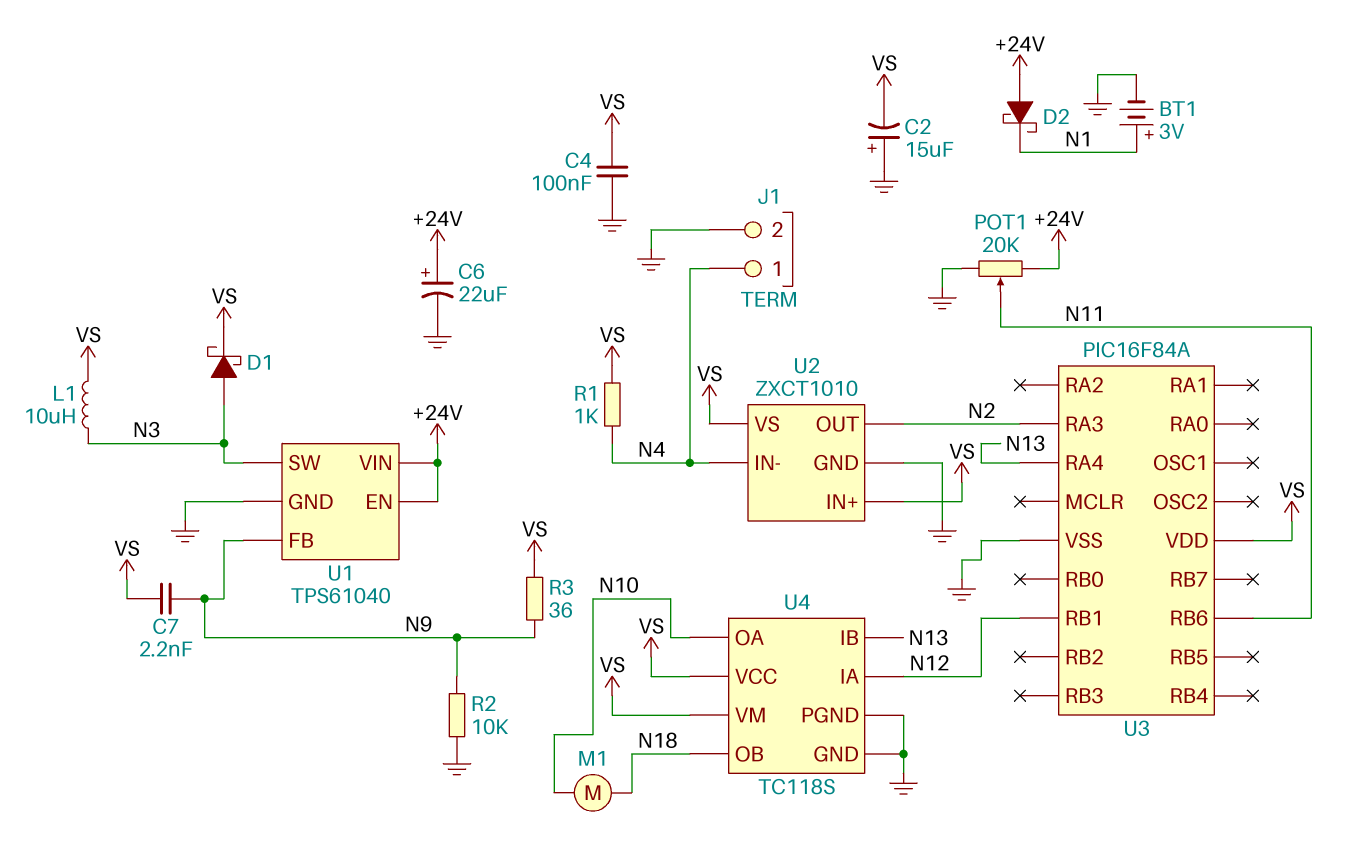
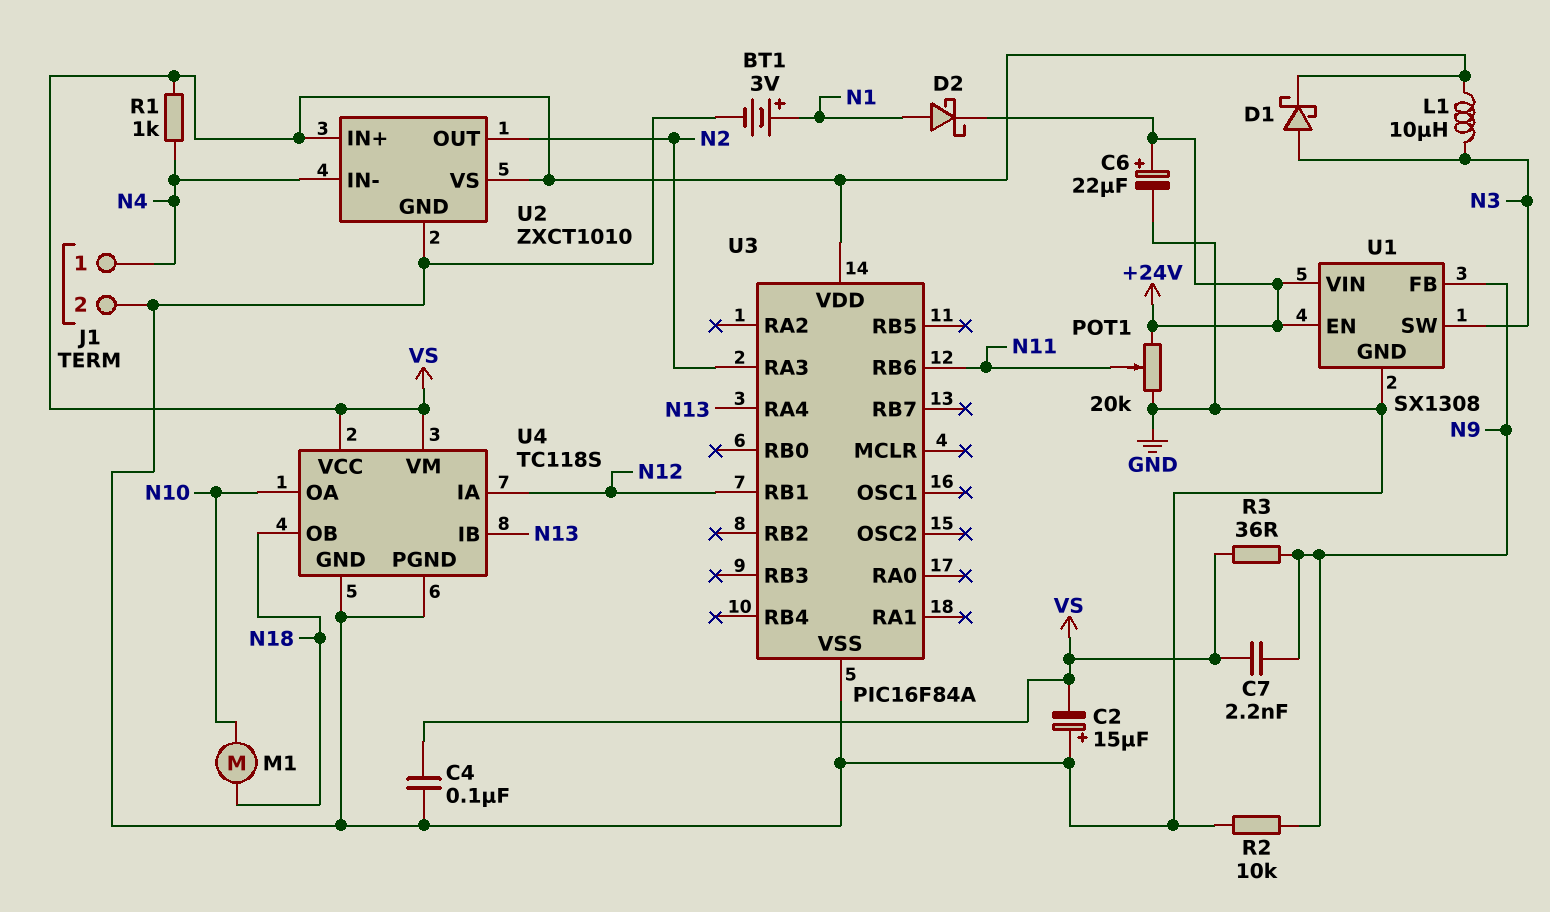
D2: schottky (A +24V, K N1) -> schottky (A N1, K +24V)
U1: TPS61040 -> SX1308

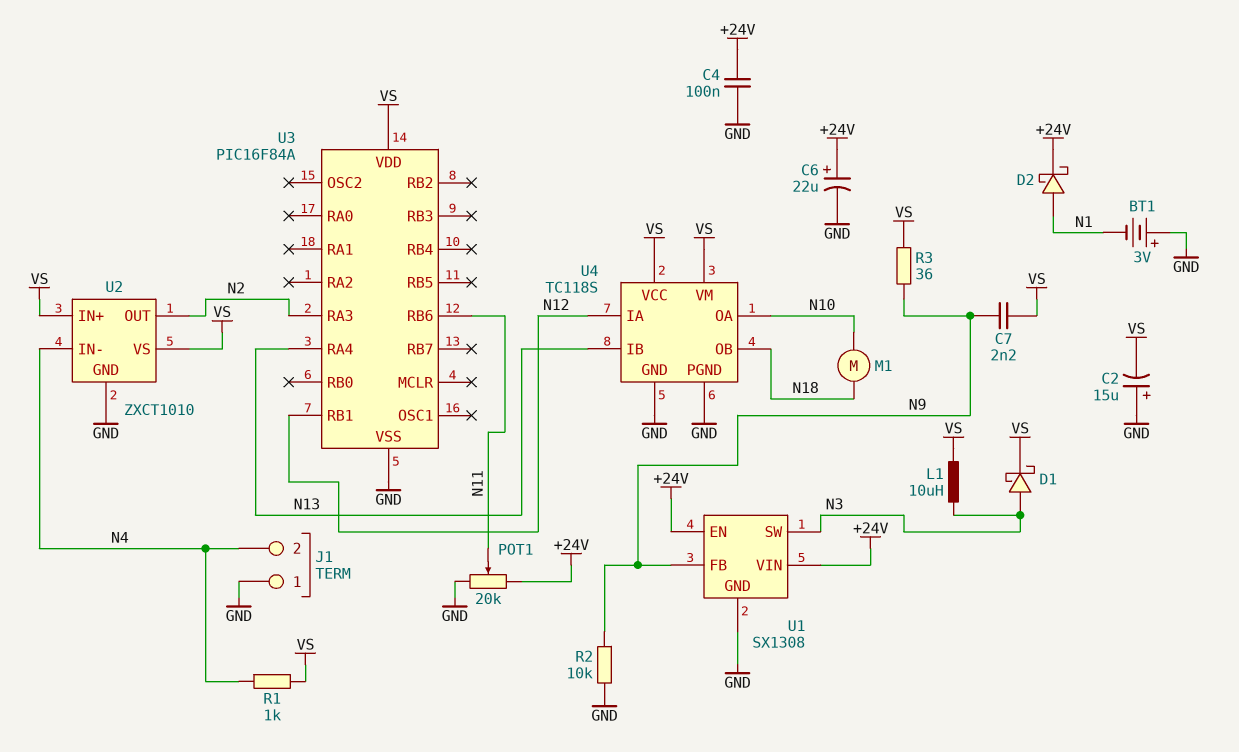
BT1: 3V (plus N1, minus GND) -> 3V (plus GND, minus N1)
C4: 100nF (GND, VS) -> 100nF (+24V, GND)
J1 pin 1: N4 -> GND
J1 pin 2: GND -> N4

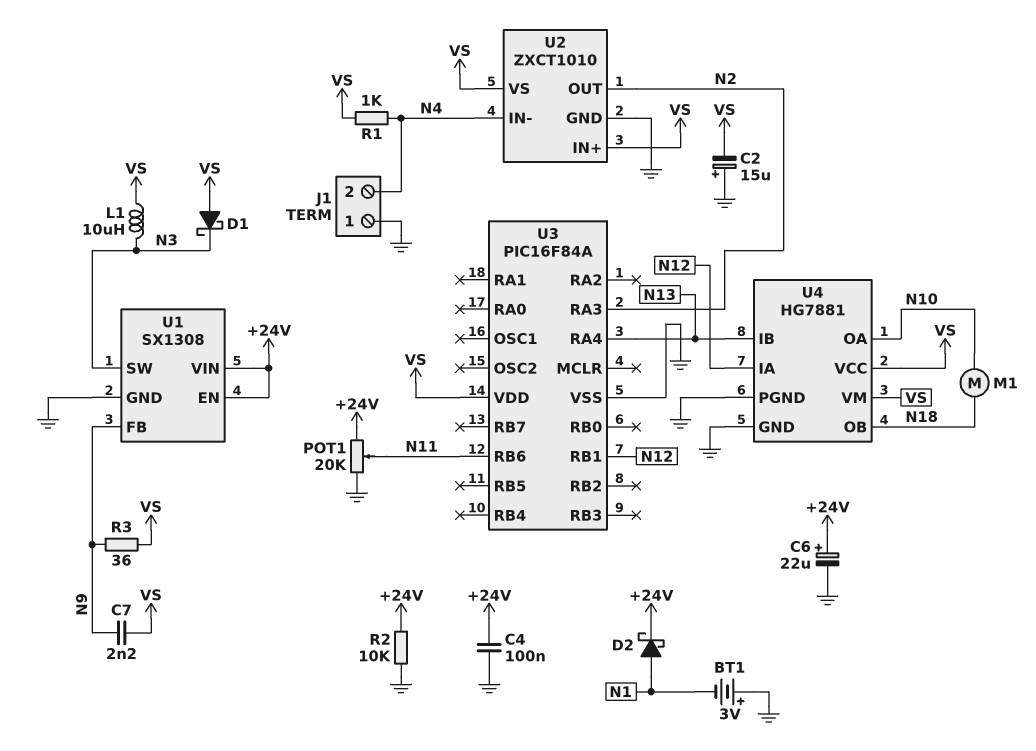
D1: schottky (A N3, K VS) -> schottky (A VS, K N3)
R2: 10k (GND, N9) -> 10k (+24V, GND)
U4: TC118S -> HG7881

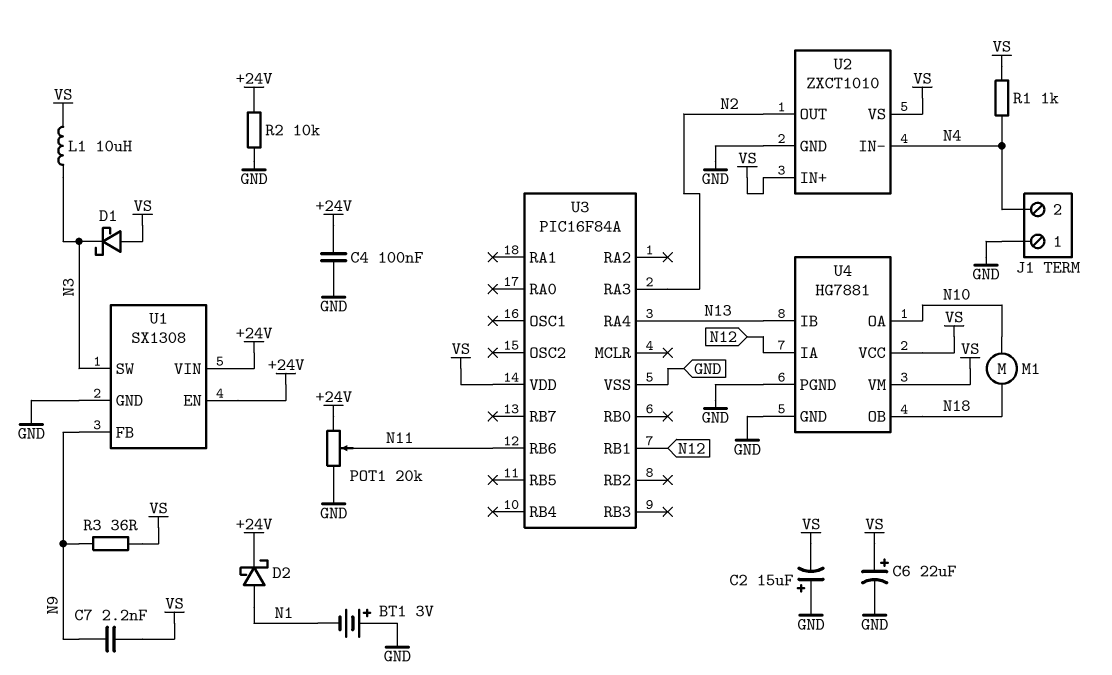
C6: 22uF (plus +24V, minus GND) -> 22uF (plus VS, minus GND)

